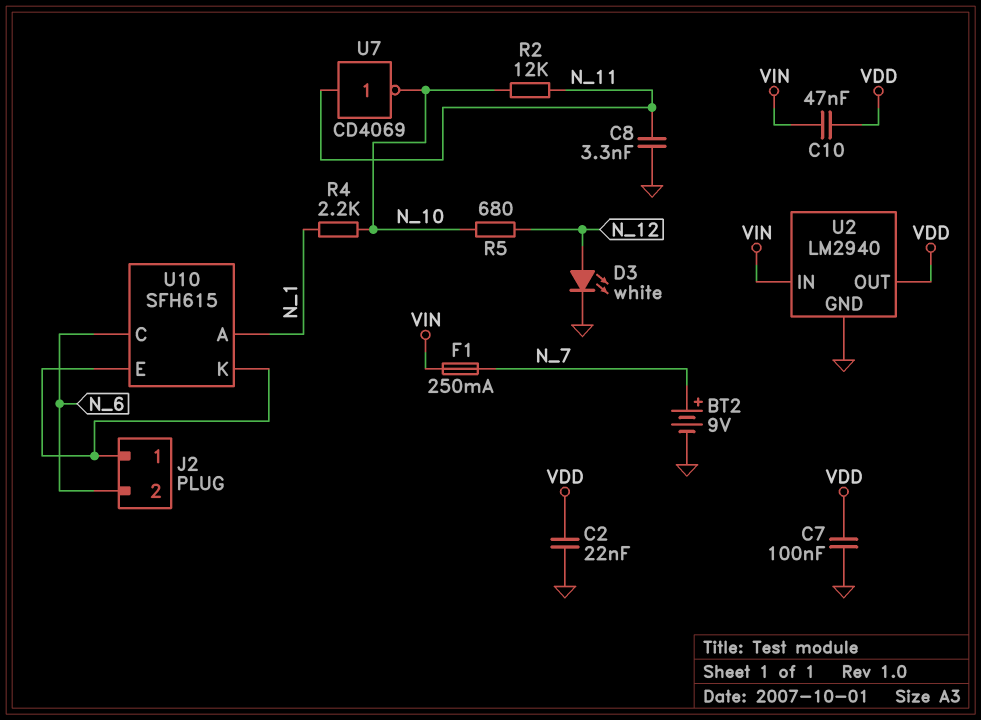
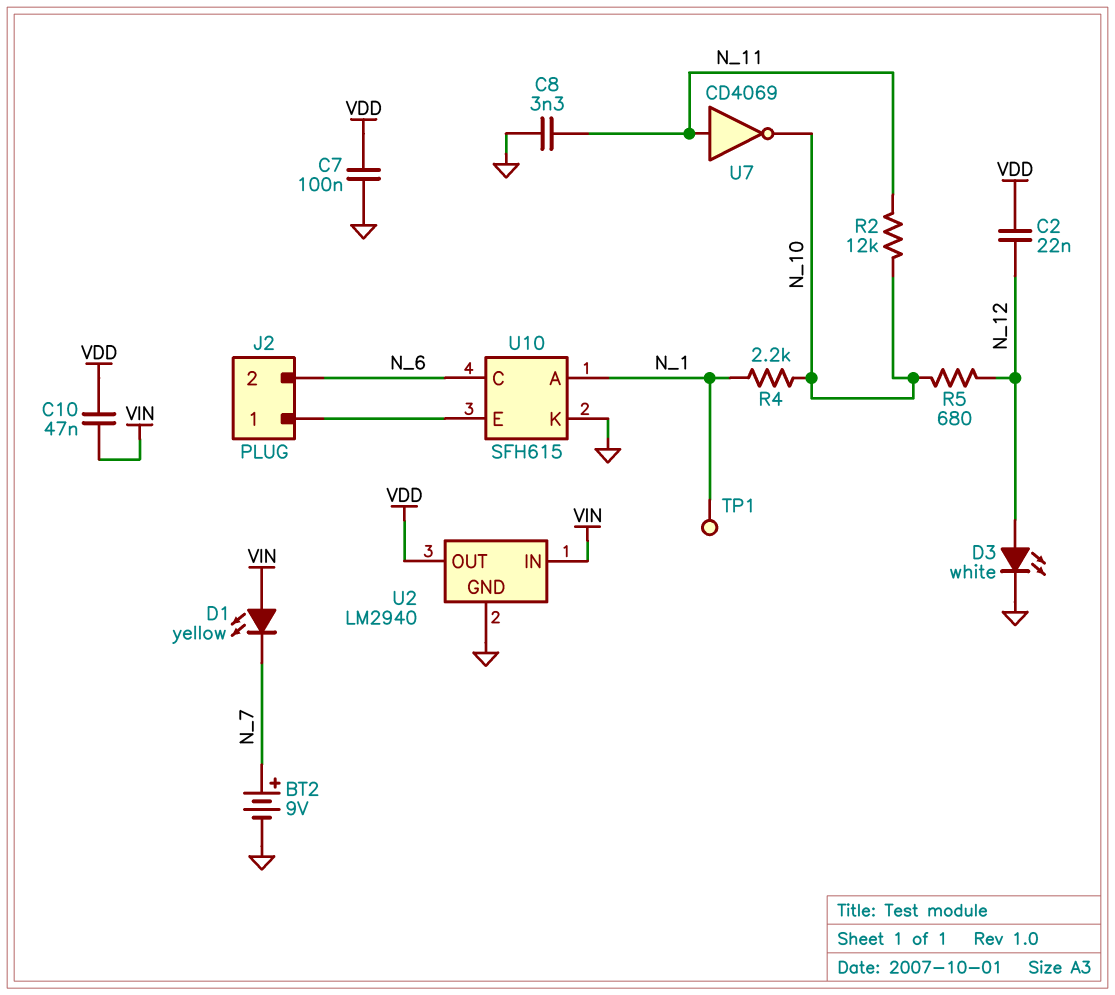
C2: 22nF (GND, VDD) -> 22nF (N_12, VDD)
D1: none -> LED yellow (A VIN, K N_7)
F1: 250mA (N_7, VIN) -> none
TP1: none -> test point (N_1)
U10 pin K: J2/1 -> GND

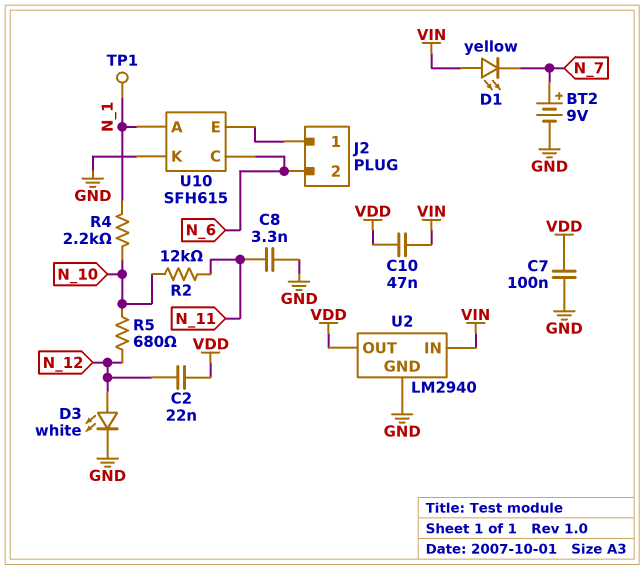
U7: NOT CD4069 (in N_11, out N_10) -> none

